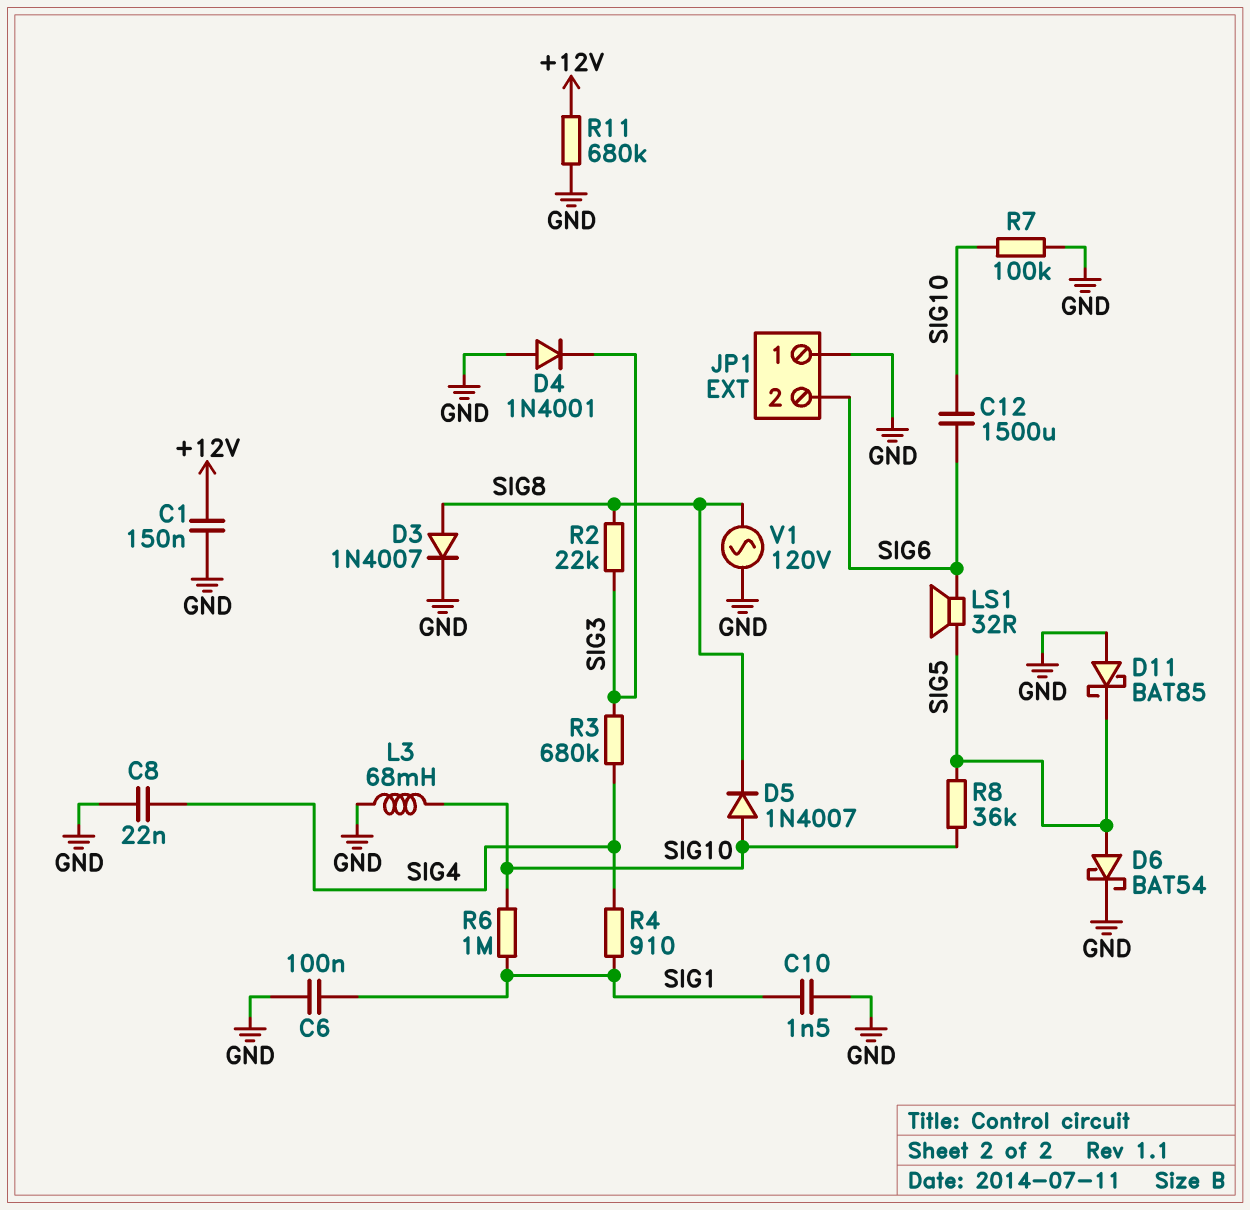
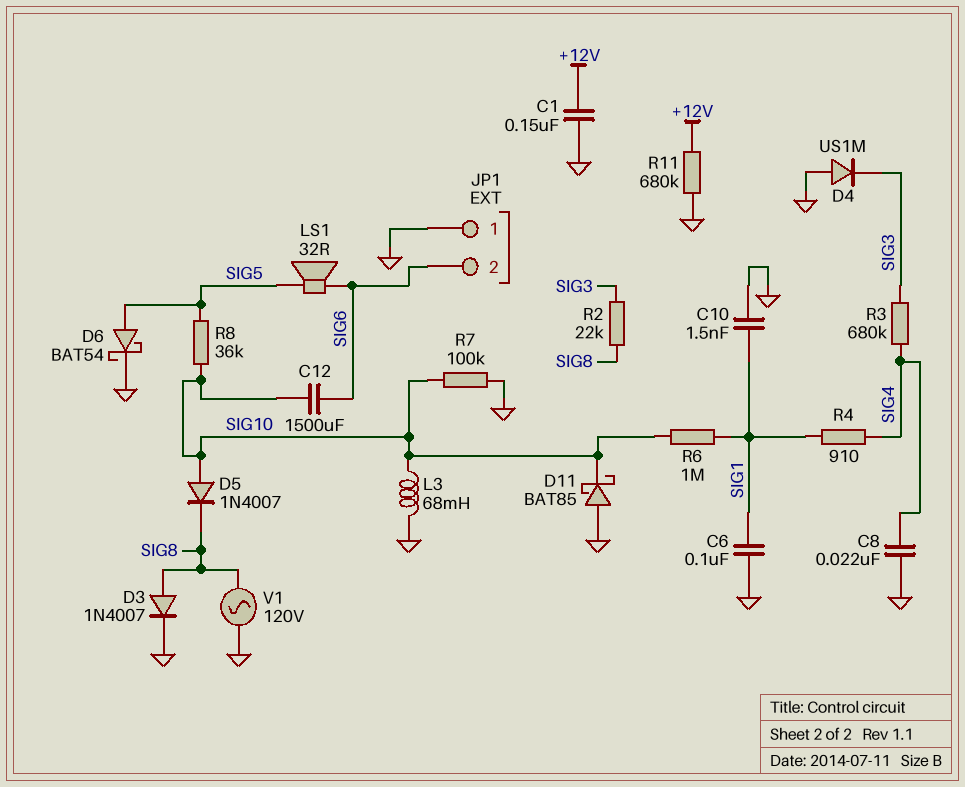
D4: diode 1N4001 (A GND, K SIG3) -> diode US1M (A GND, K SIG3)
D11: schottky BAT85 (A GND, K SIG5) -> schottky BAT85 (A GND, K SIG10)

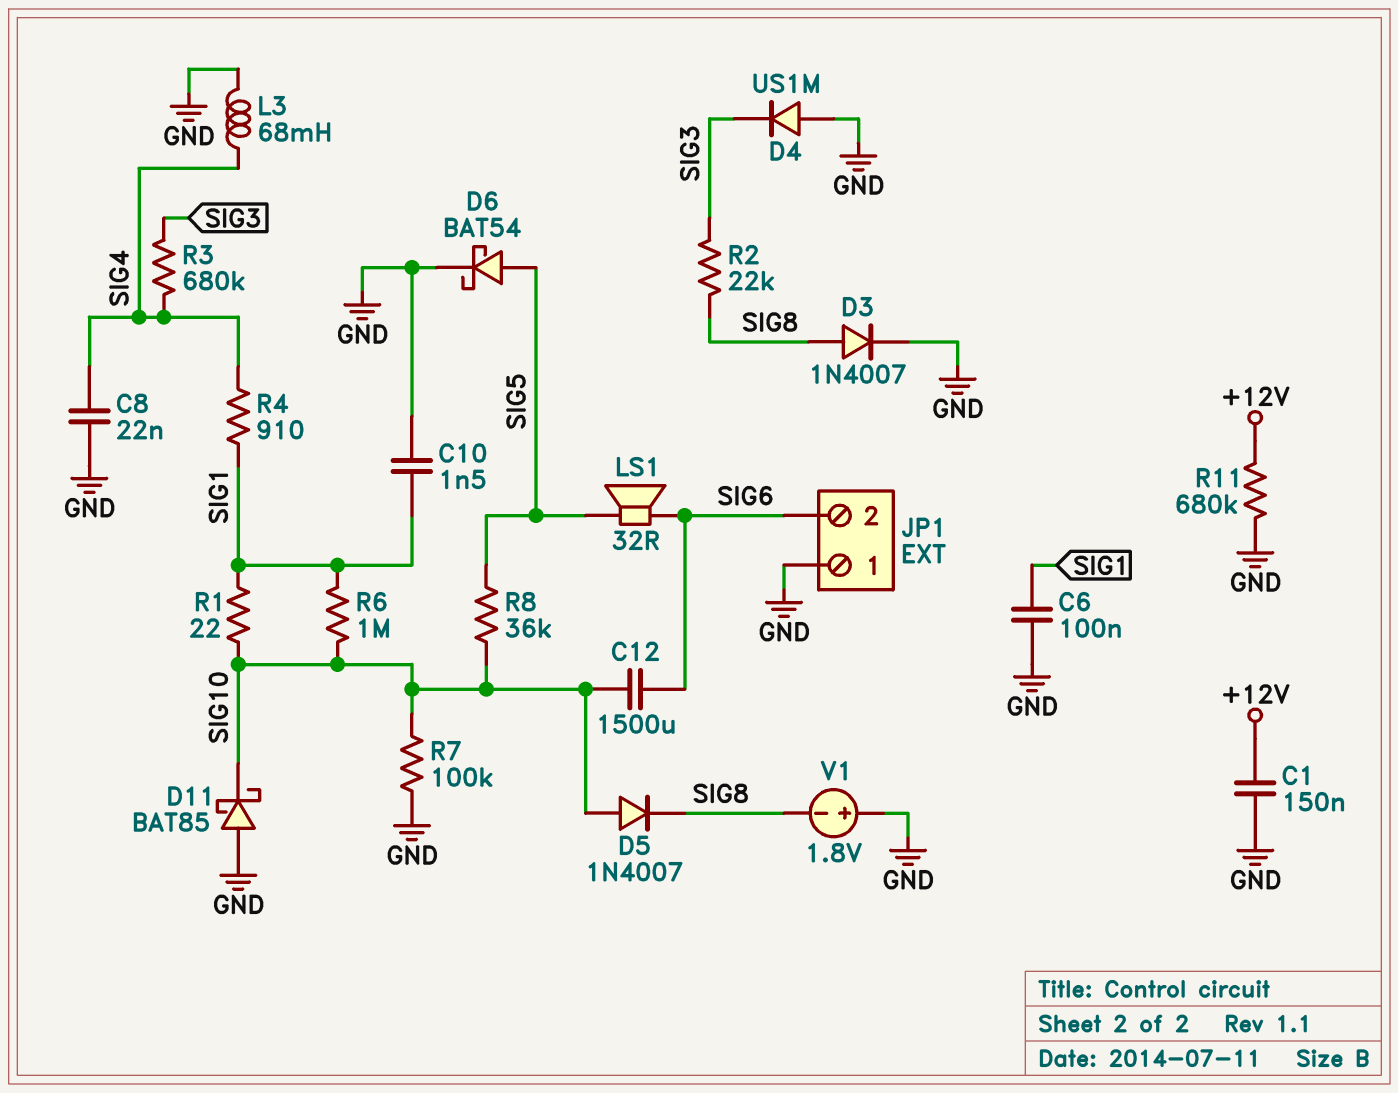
L3: 68mH (GND, SIG10) -> 68mH (GND, SIG4)
R1: none -> 22 (SIG1, SIG10)
V1: AC 120V (GND, SIG8) -> 1.8V (plus GND, minus SIG8)

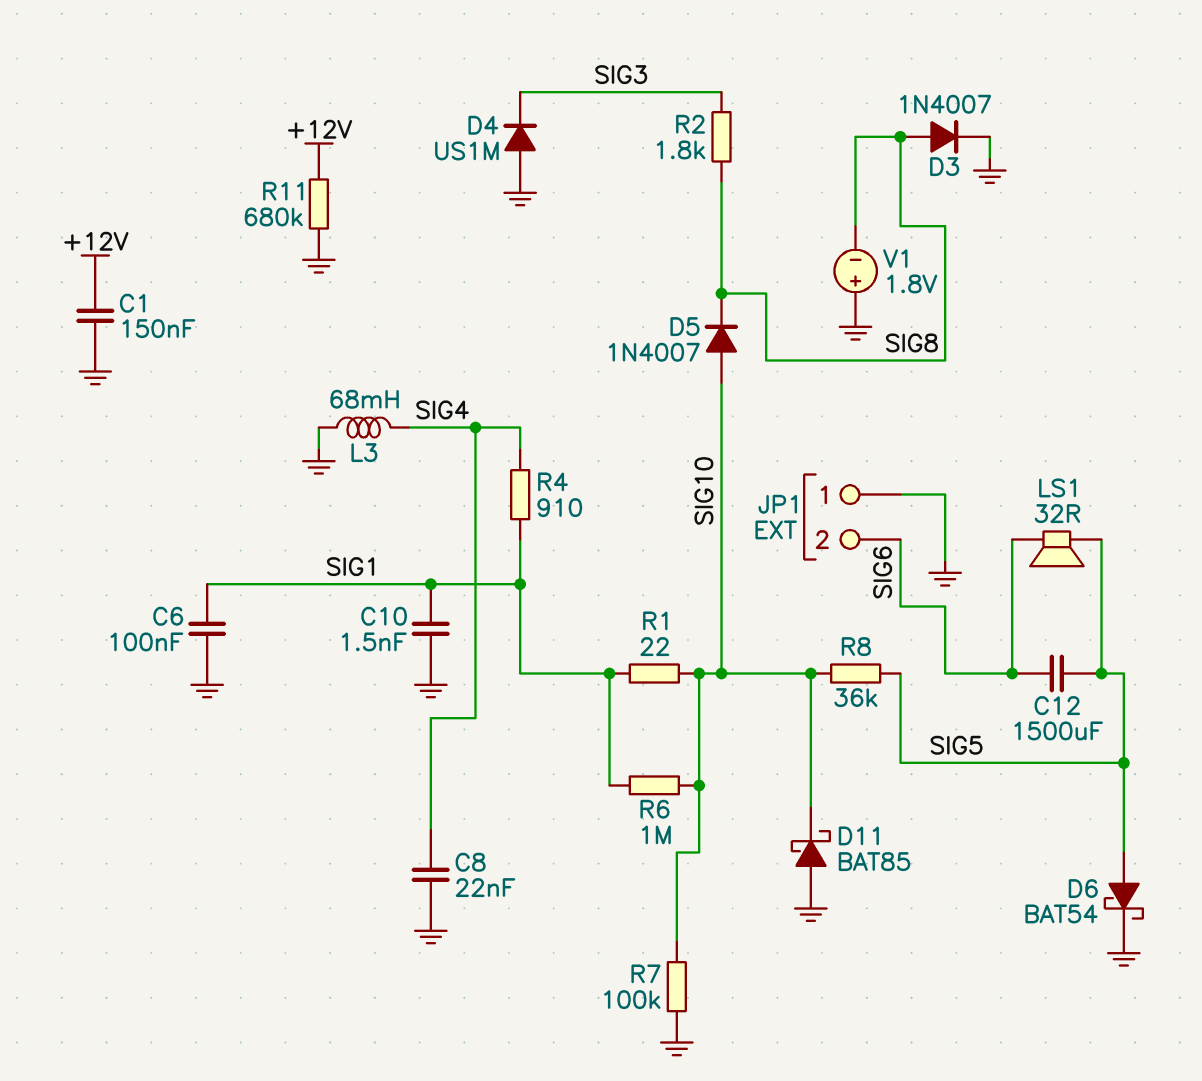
C12: 1500uF (SIG6, SIG10) -> 1500uF (SIG5, SIG6)
R2: 22k (SIG3, SIG8) -> 1.8k (SIG3, SIG8)
R3: 680k (SIG3, SIG4) -> none

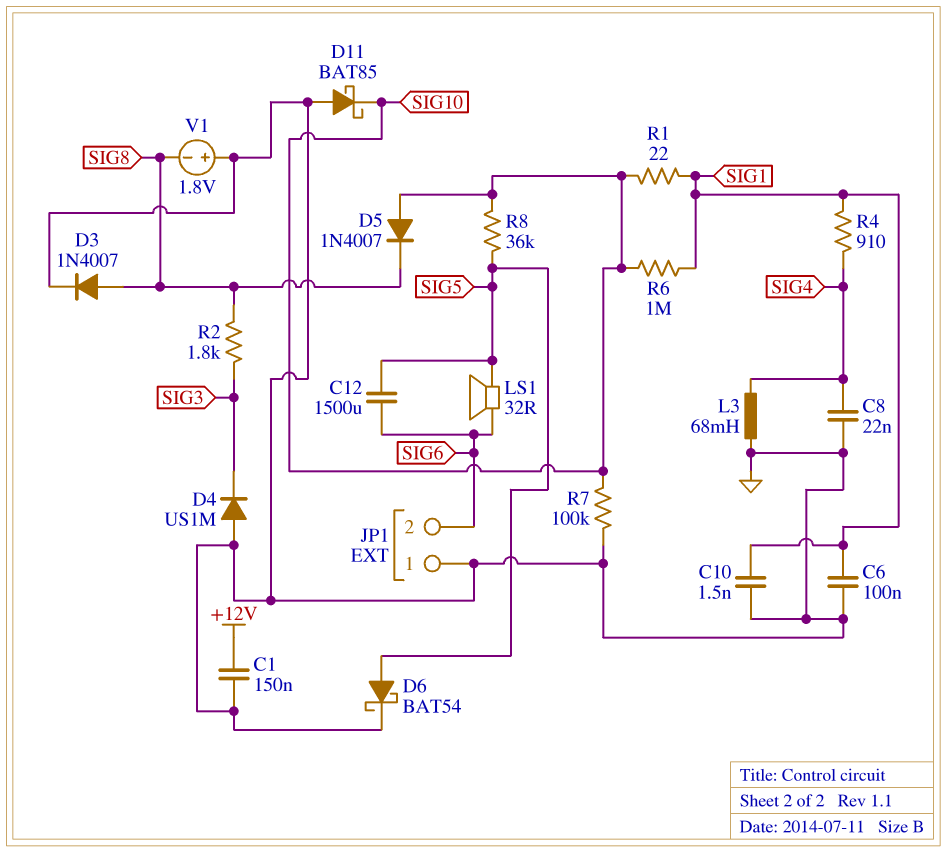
R11: 680k (+12V, GND) -> none

